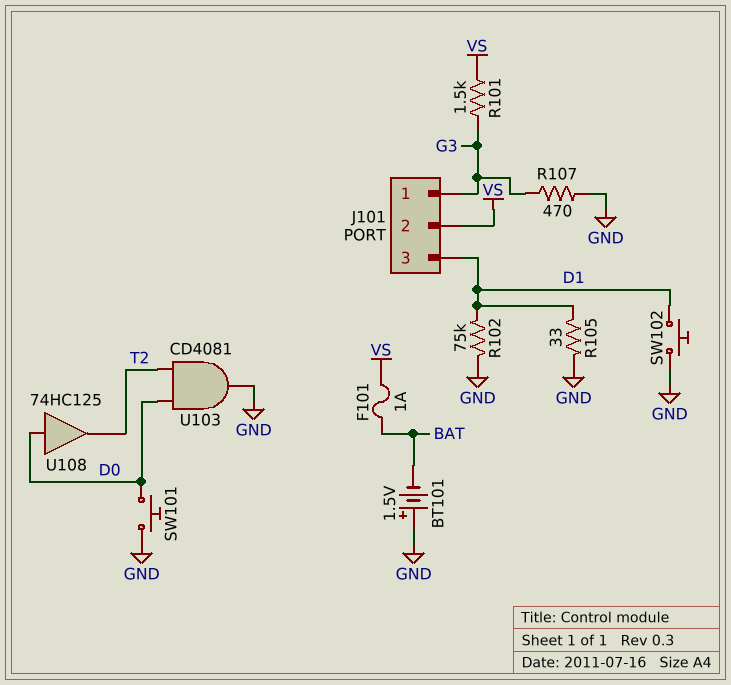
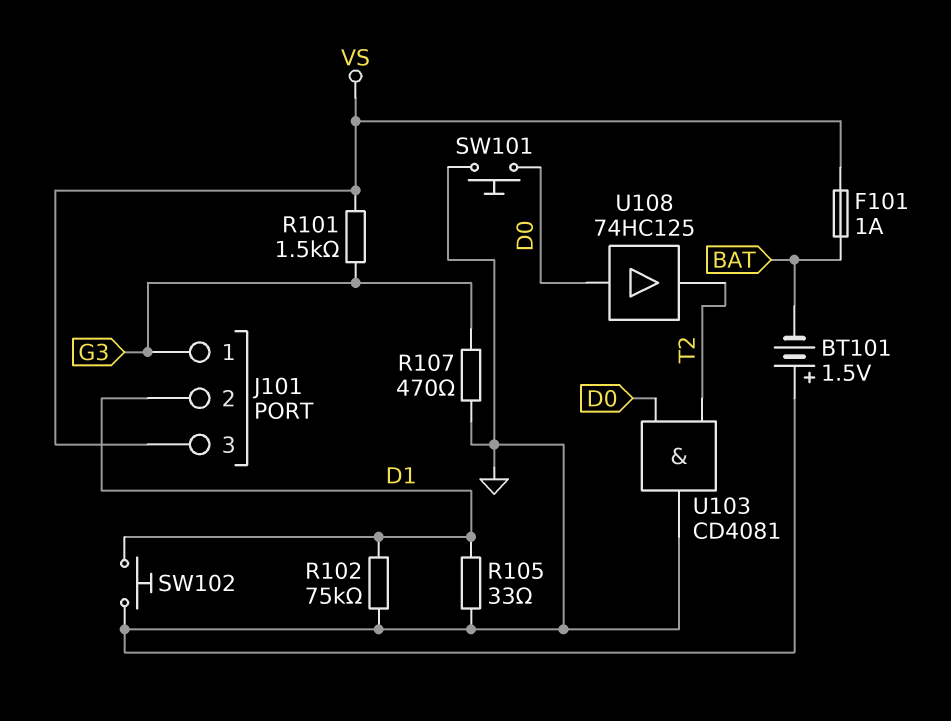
J101 pin 2: VS -> D1
J101 pin 3: D1 -> VS

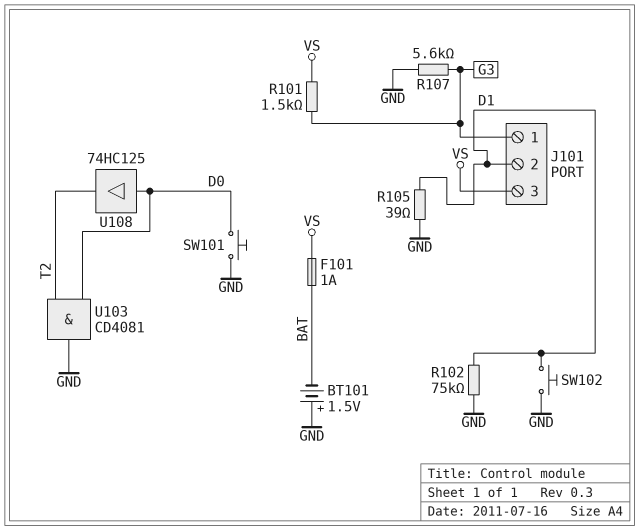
R105: 33 (D1, GND) -> 39 (D1, GND)
R107: 470 (G3, GND) -> 5.6k (G3, GND)

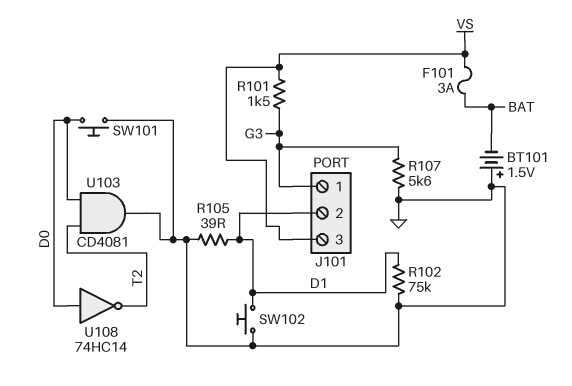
F101: 1A (BAT, VS) -> 3A (BAT, VS)
U108: buffer 74HC125 (in D0, out T2) -> NOT 74HC14 (in D0, out T2)

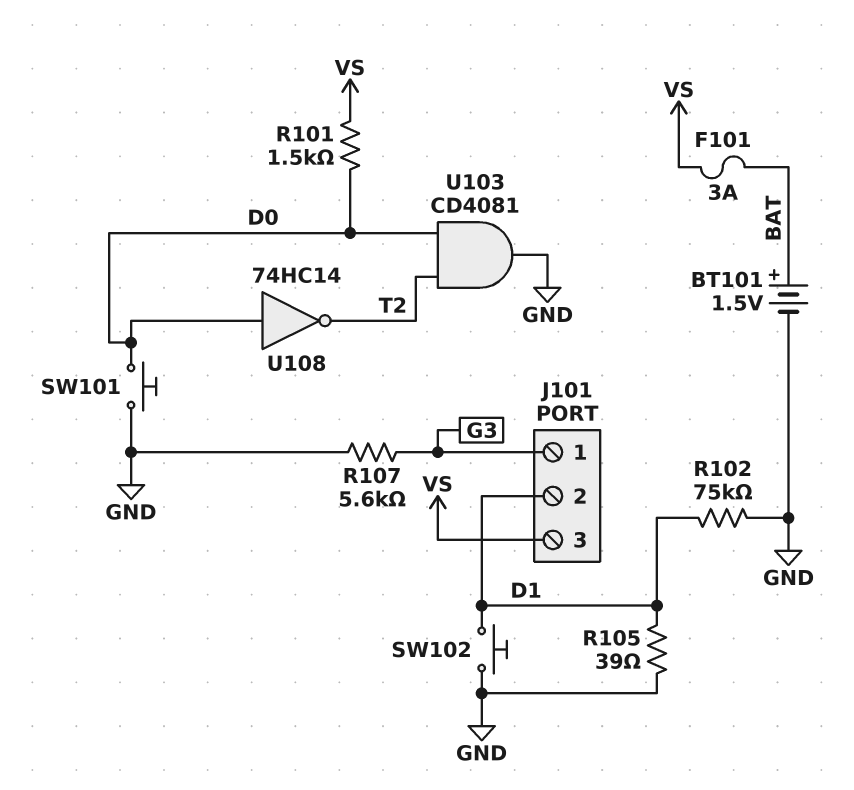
BT101: 1.5V (plus GND, minus BAT) -> 1.5V (plus BAT, minus GND)
R101: 1.5k (G3, VS) -> 1.5k (D0, VS)

